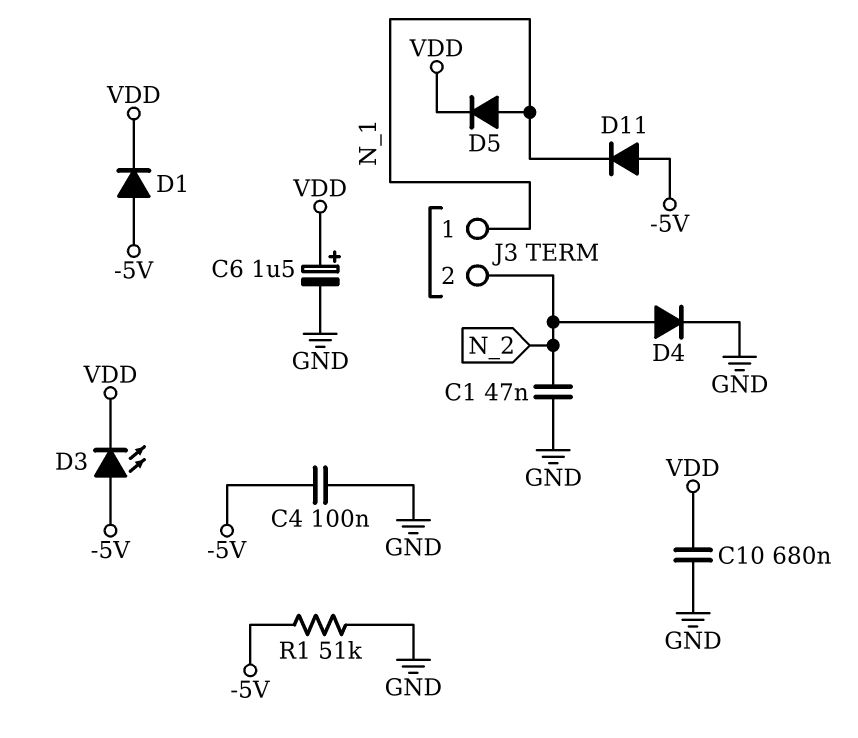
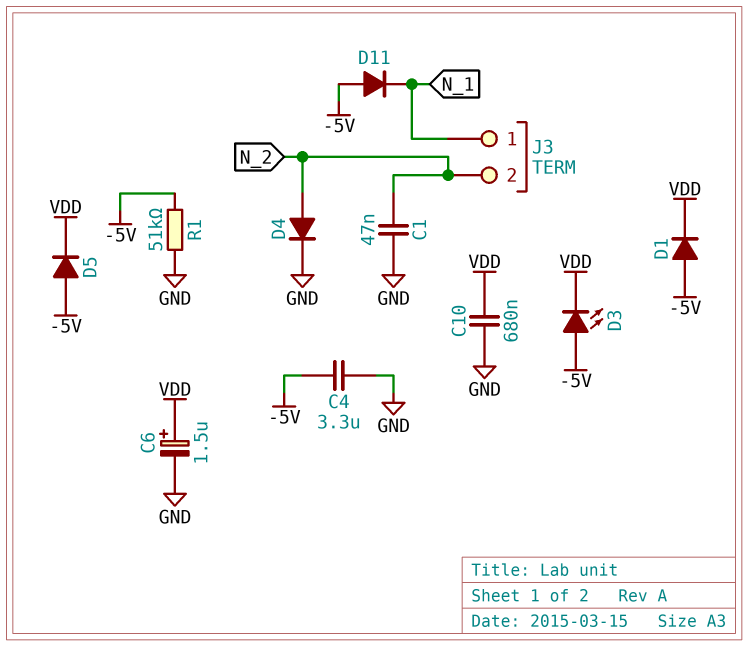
C4: 100nF (-5V, GND) -> 3.3uF (-5V, GND)
D5: diode (A N_1, K VDD) -> diode (A -5V, K VDD)

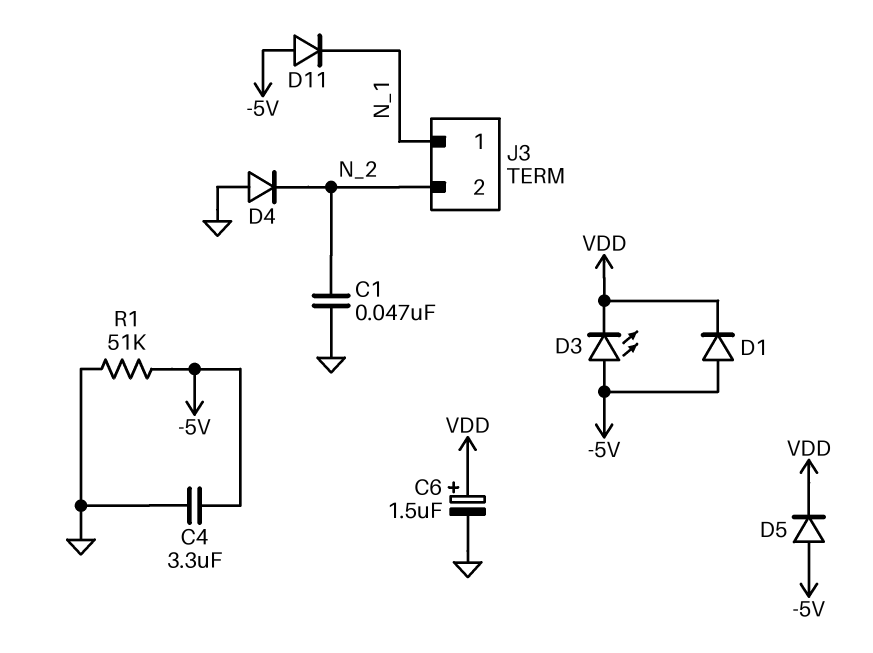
C10: 680nF (GND, VDD) -> none
D4: diode (A N_2, K GND) -> diode (A GND, K N_2)

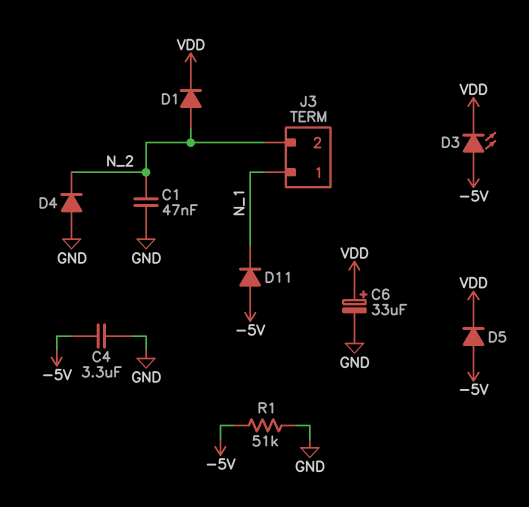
C6: 1.5uF (plus VDD, minus GND) -> 33uF (plus VDD, minus GND)
D1: diode (A -5V, K VDD) -> diode (A N_2, K VDD)

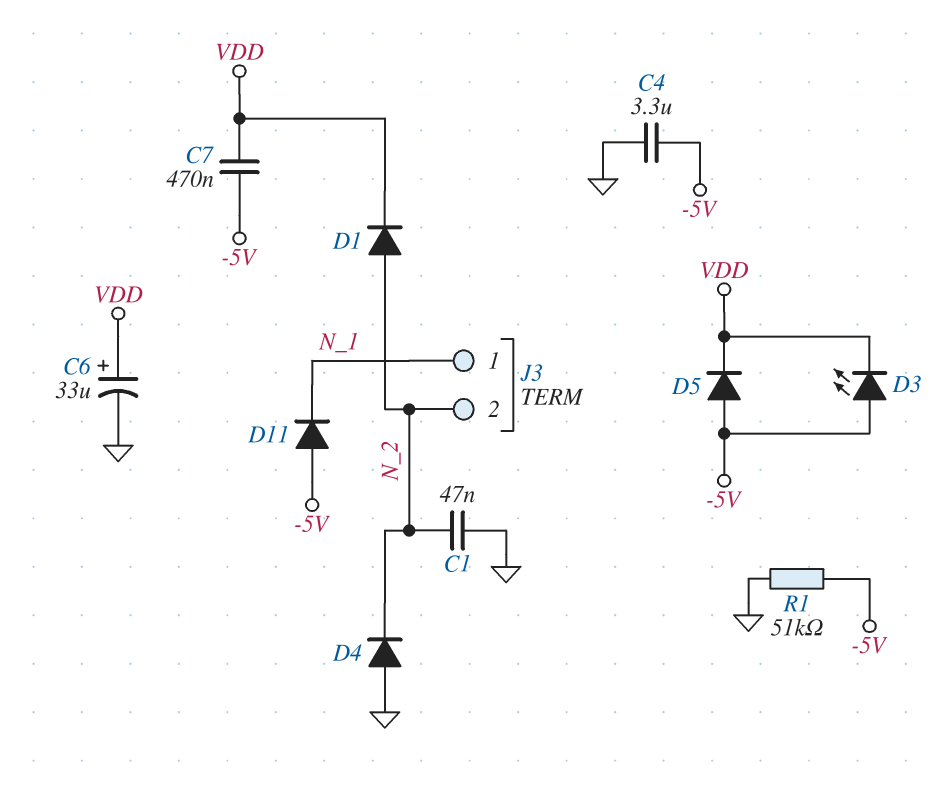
C7: none -> 470nF (-5V, VDD)

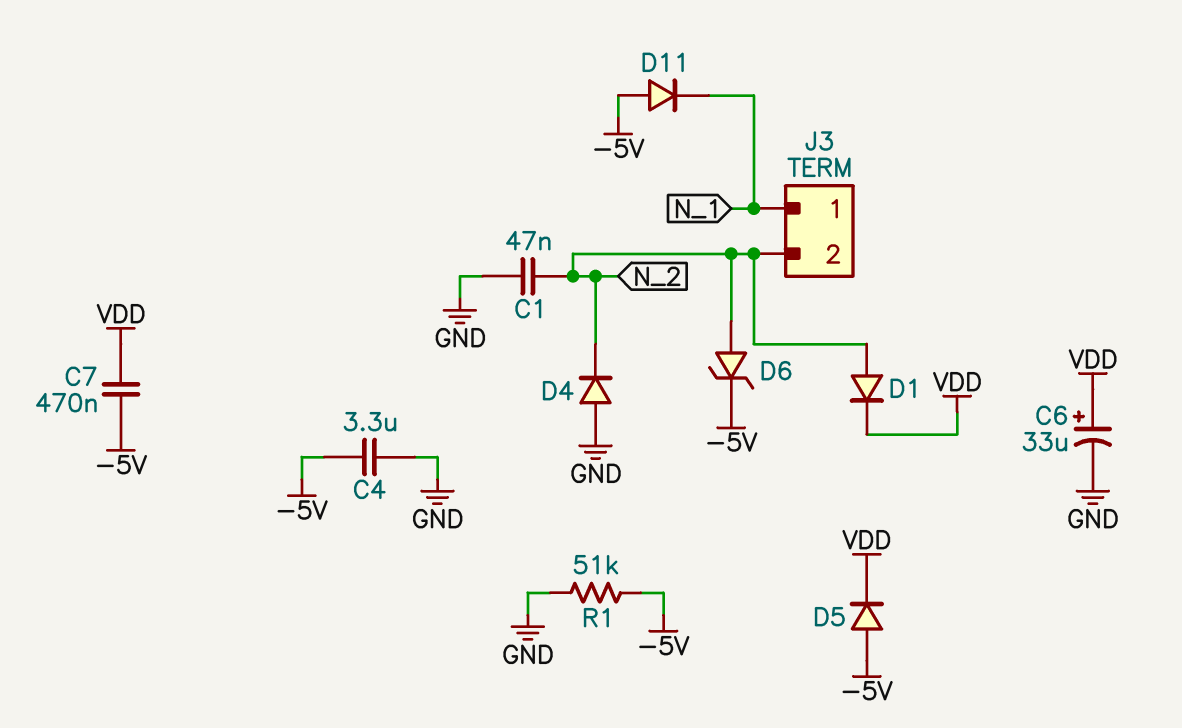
D3: LED (A -5V, K VDD) -> none
D6: none -> zener (A N_2, K -5V)

